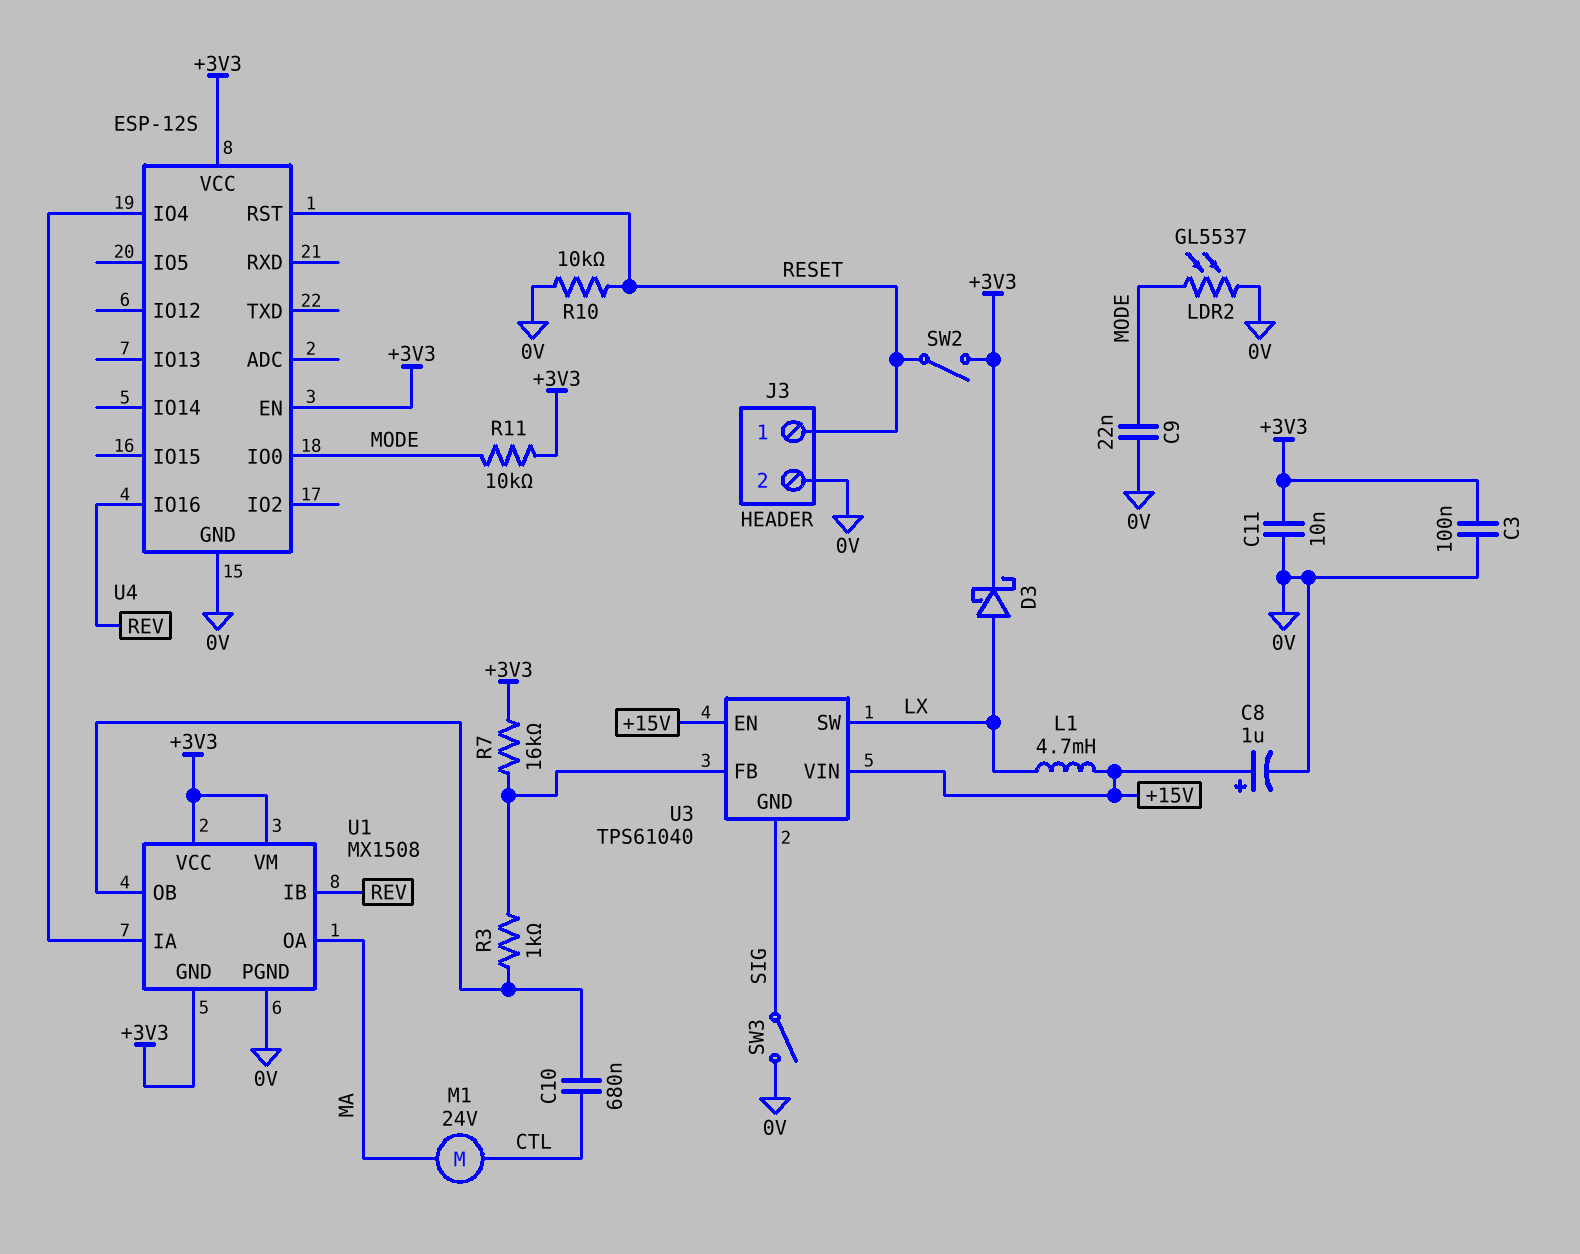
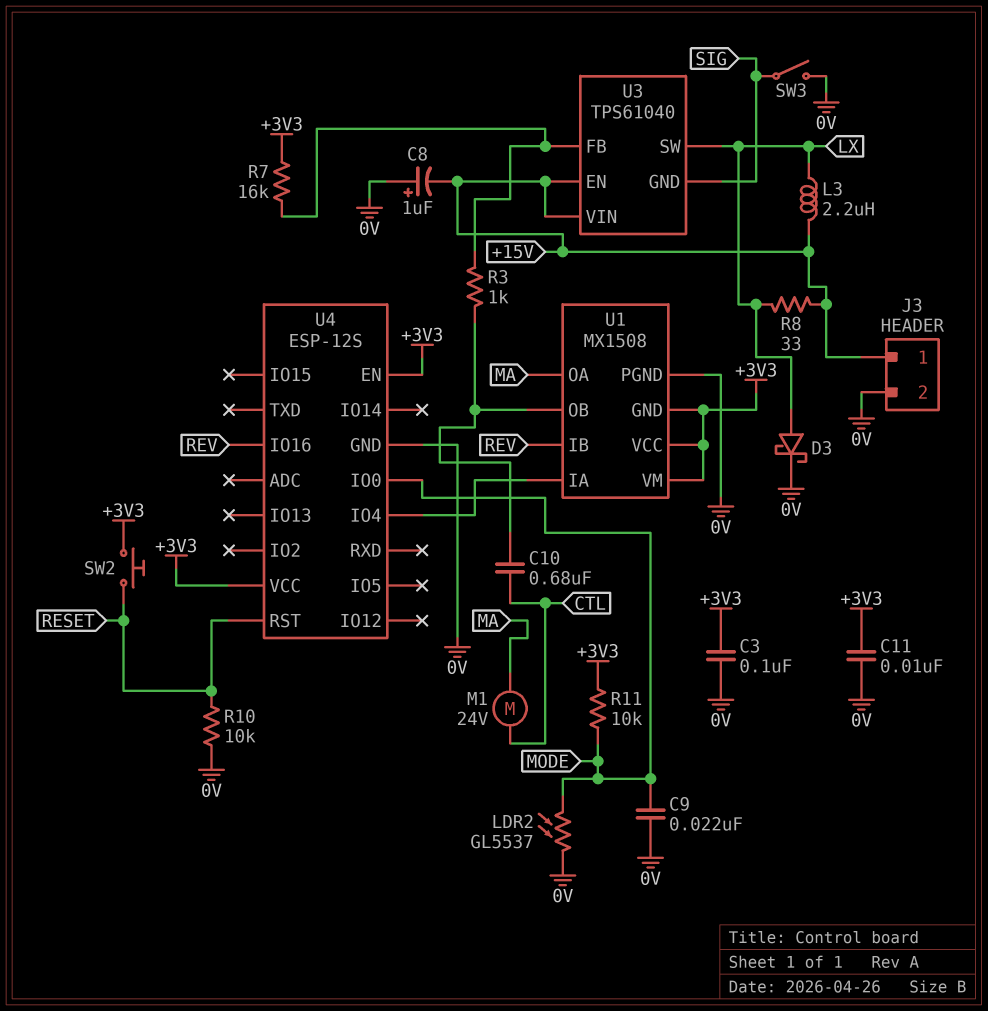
C8: 1uF (plus +15V, minus 0V) -> 1uF (plus 0V, minus +15V)
D3: schottky (A LX, K +3V3) -> schottky (A LX, K 0V)
J3 pin 1: RESET -> +15V
L1: 4.7mH (+15V, LX) -> none
L3: none -> 2.2uH (+15V, LX)
R8: none -> 33 (+15V, LX)
SW2: switch (+3V3, RESET) -> button (+3V3, RESET)

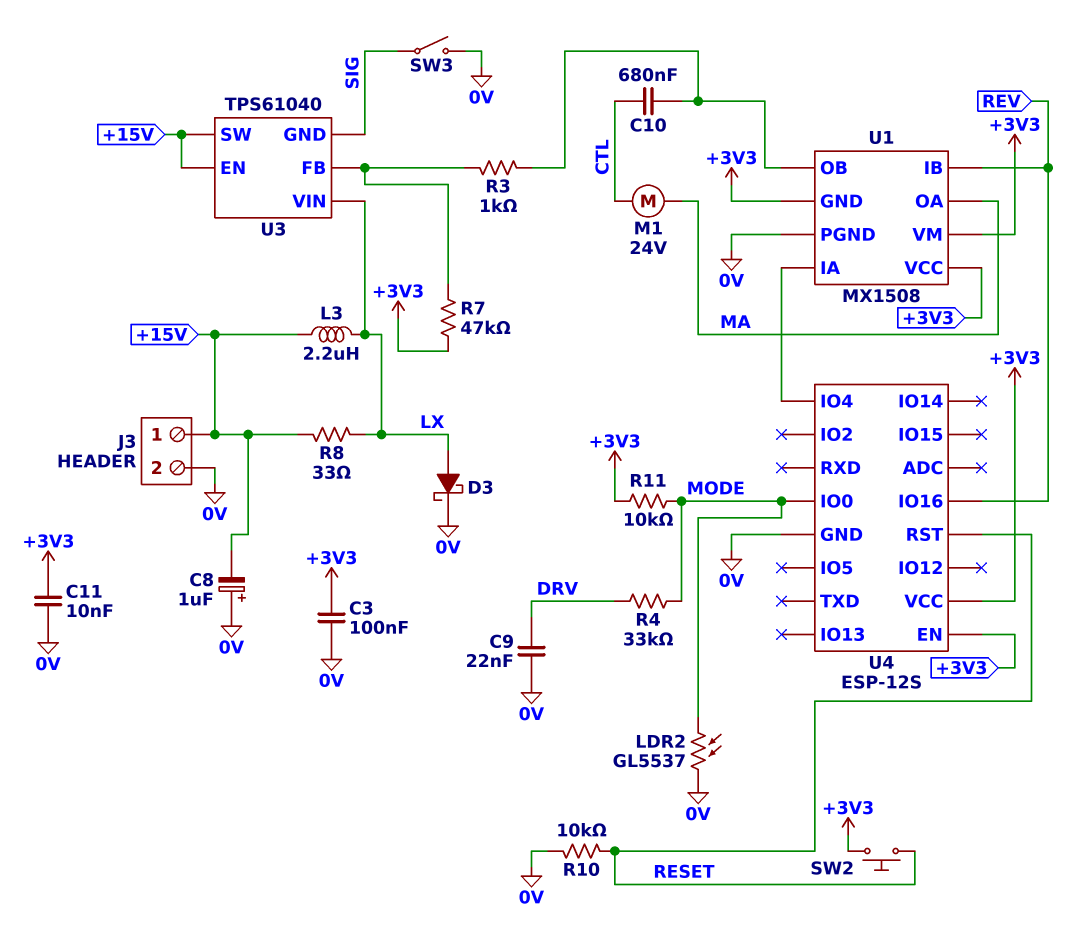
C9: 22nF (0V, MODE) -> 22nF (0V, DRV)
R4: none -> 33k (DRV, MODE)
R7: 16k (+3V3, U3/FB) -> 47k (+3V3, U3/FB)
U3 pin SW: LX -> +15V
U3 pin VIN: +15V -> LX

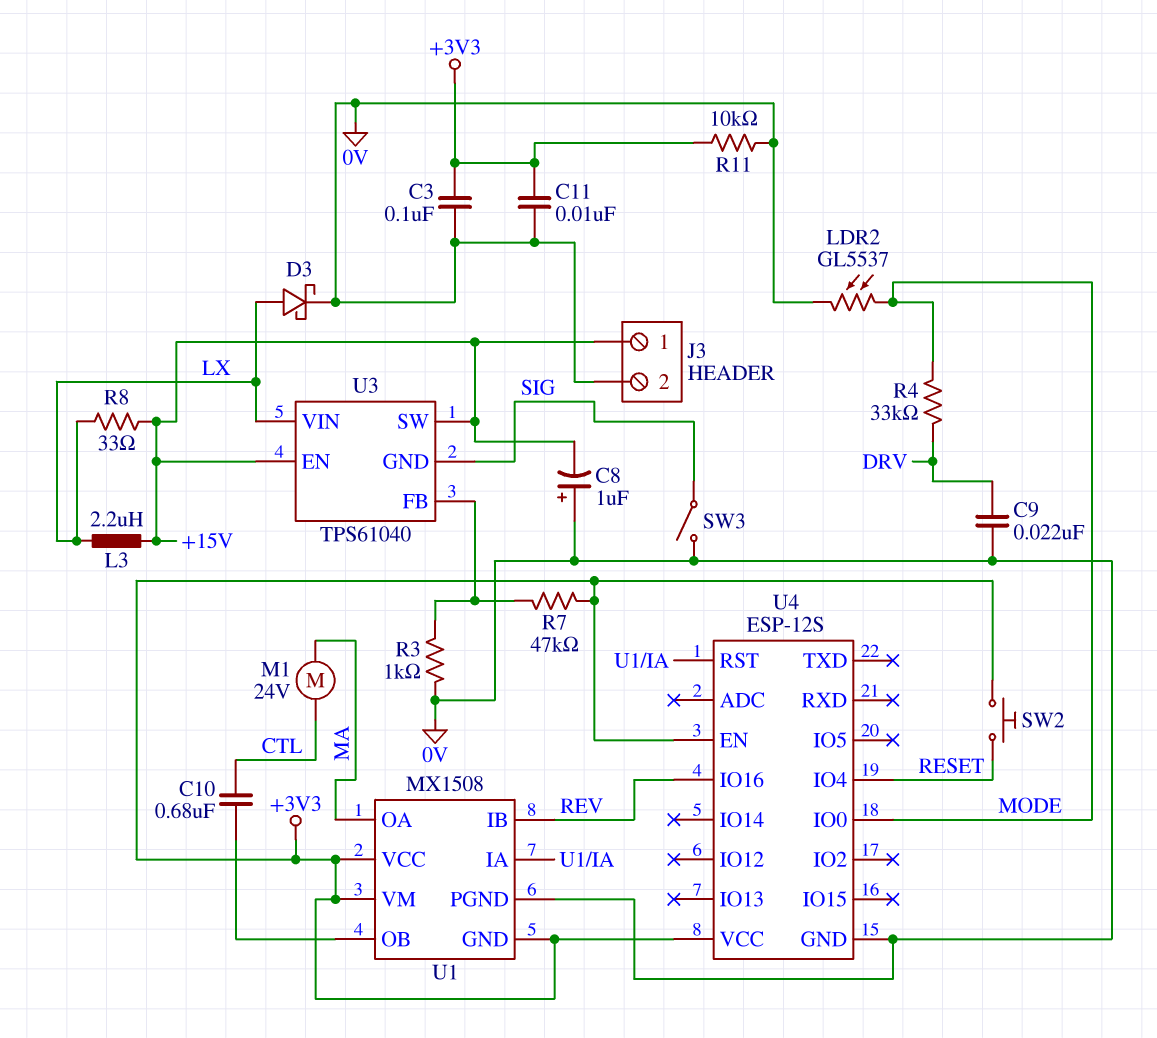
R3: 1k (U1/OB, U3/FB) -> 1k (0V, U3/FB)
R10: 10k (0V, RESET) -> none
R11: 10k (+3V3, MODE) -> 10k (+3V3, 0V)
U4 pin IO4: U1/IA -> RESET
U4 pin RST: RESET -> U1/IA

